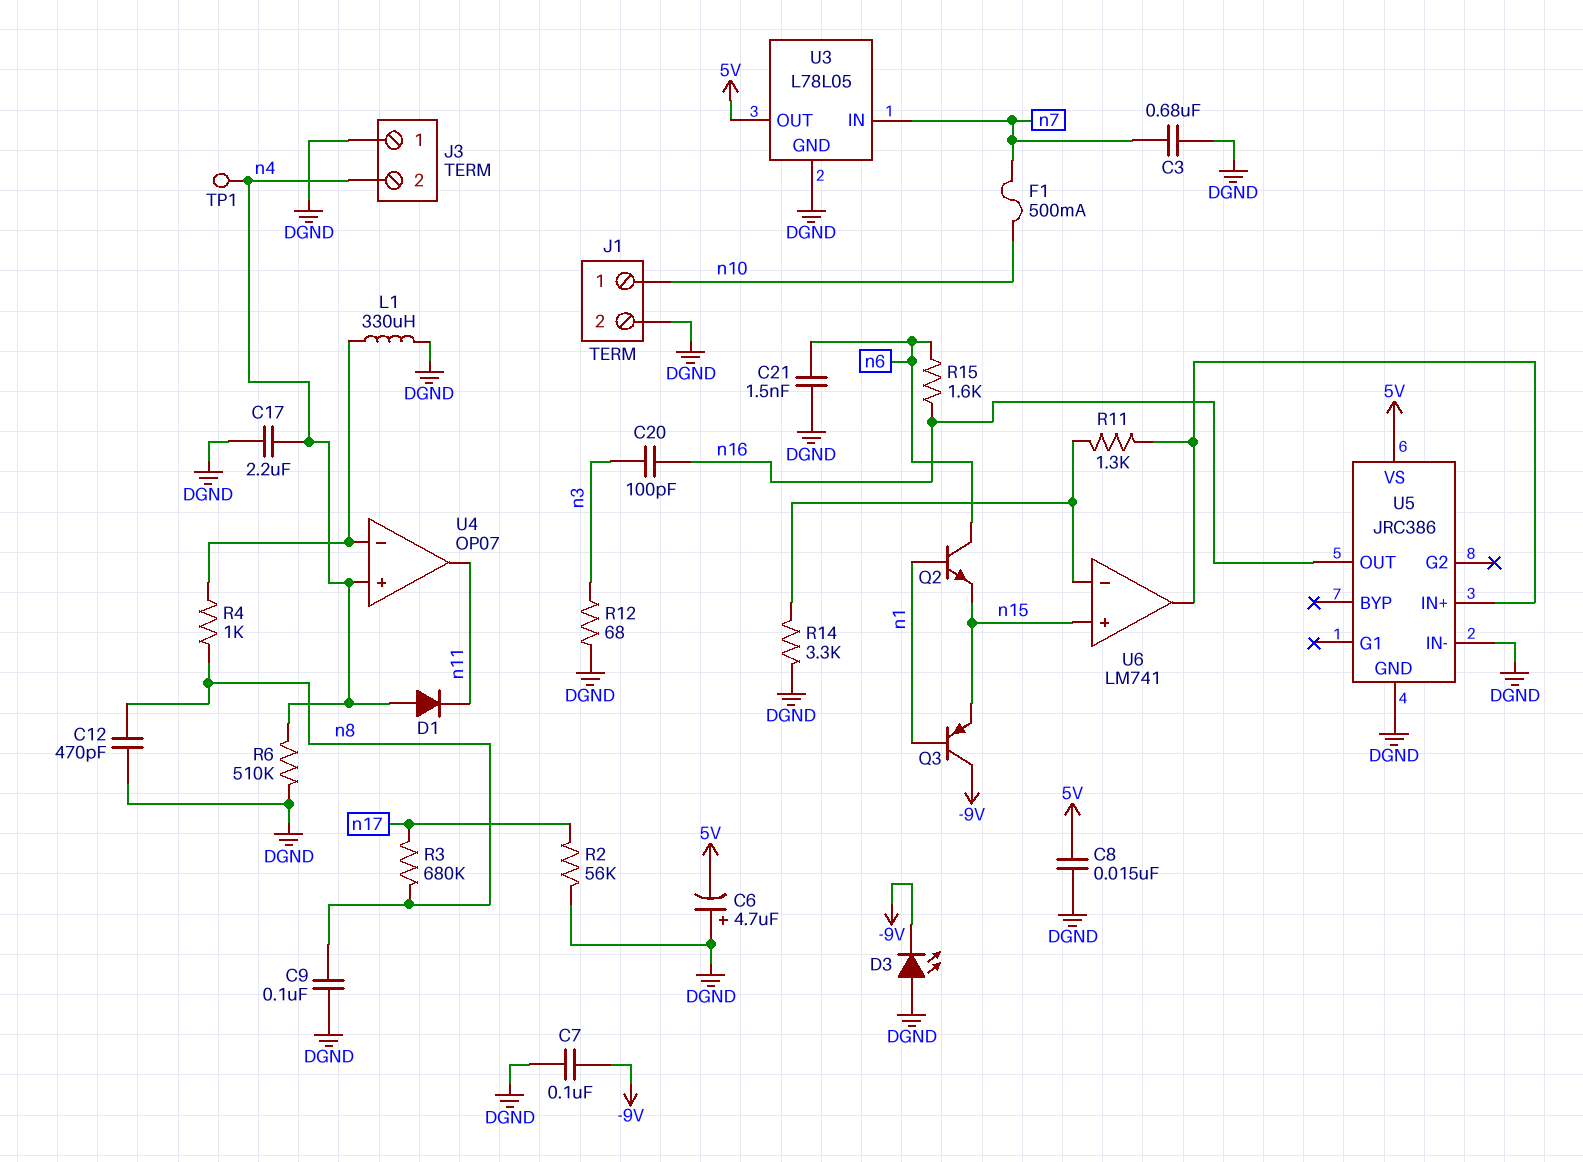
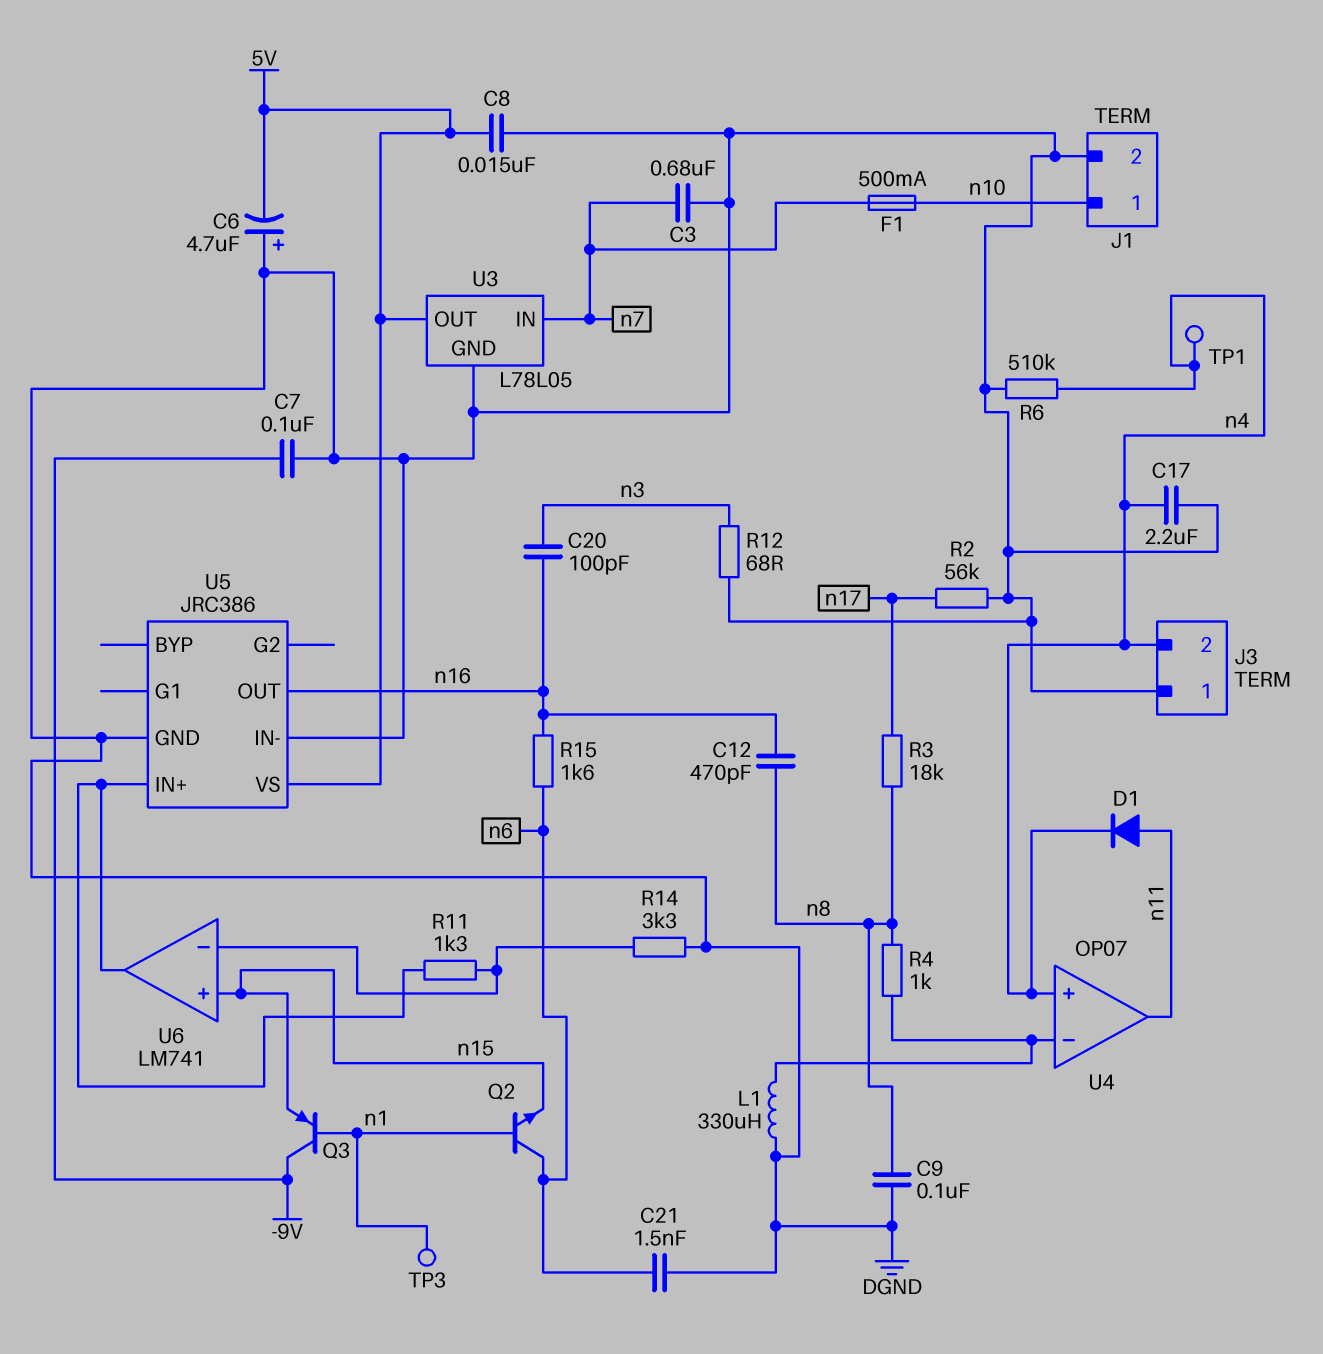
C12: 470pF (DGND, n8) -> 470pF (n8, n16)
D1: diode (A n4, K n11) -> diode (A n11, K n4)
D3: LED (A DGND, K -9V) -> none
R3: 680k (n8, n17) -> 18k (n8, n17)
TP3: none -> test point (n1)

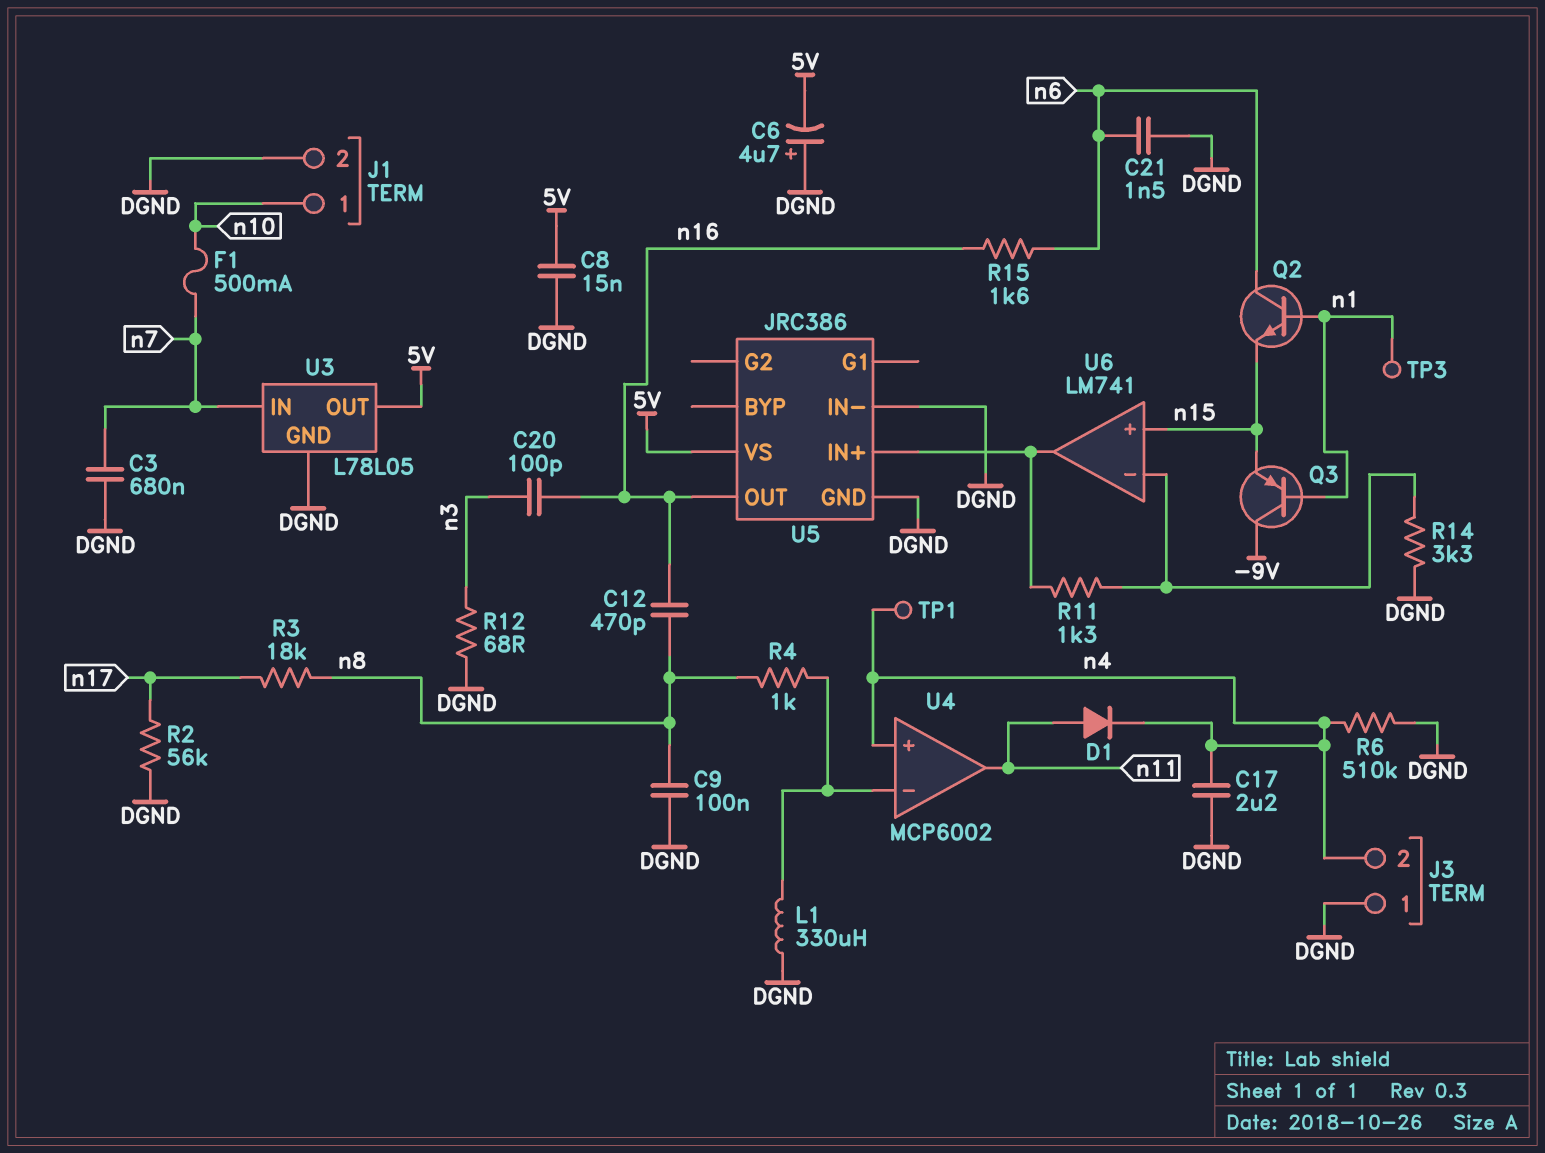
C7: 100nF (-9V, DGND) -> none
U4: OP07 -> MCP6002

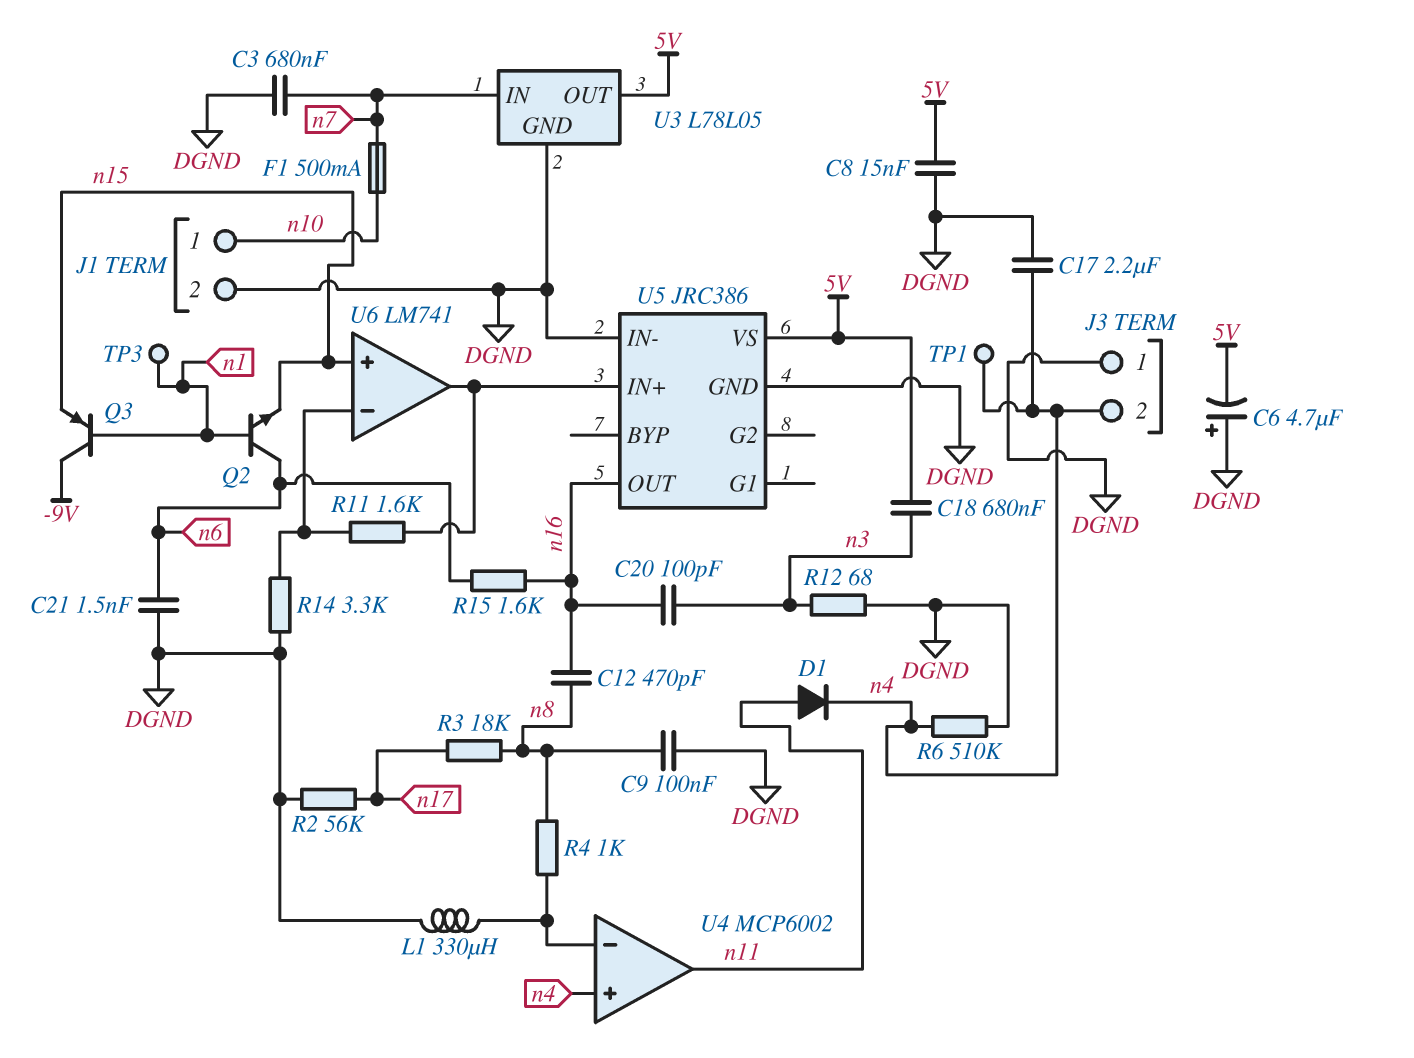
C18: none -> 680nF (5V, n3)
R11: 1.3k (U5/IN+, U6/in-) -> 1.6k (U5/IN+, U6/in-)

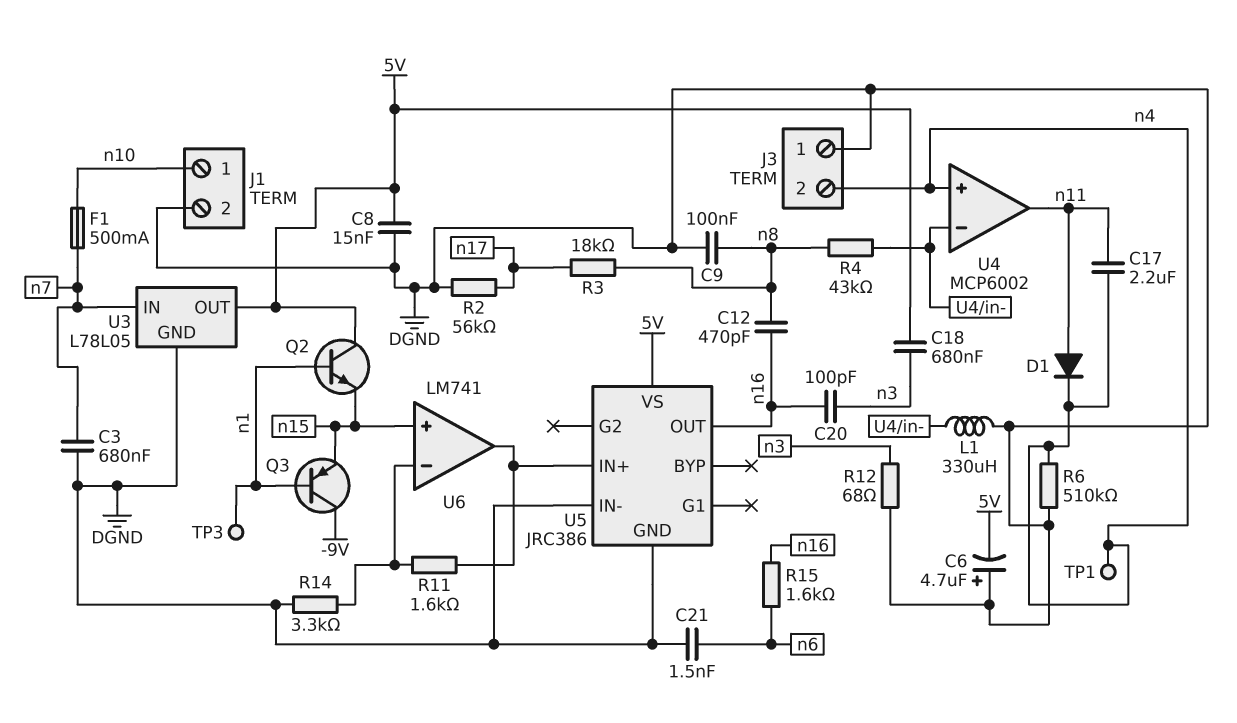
C17: 2.2uF (DGND, n4) -> 2.2uF (n4, n11)
Q2: NPN (B n1, C n6, E n15) -> NPN (B n1, C 5V, E n15)
R4: 1k (U4/in-, n8) -> 43k (U4/in-, n8)

